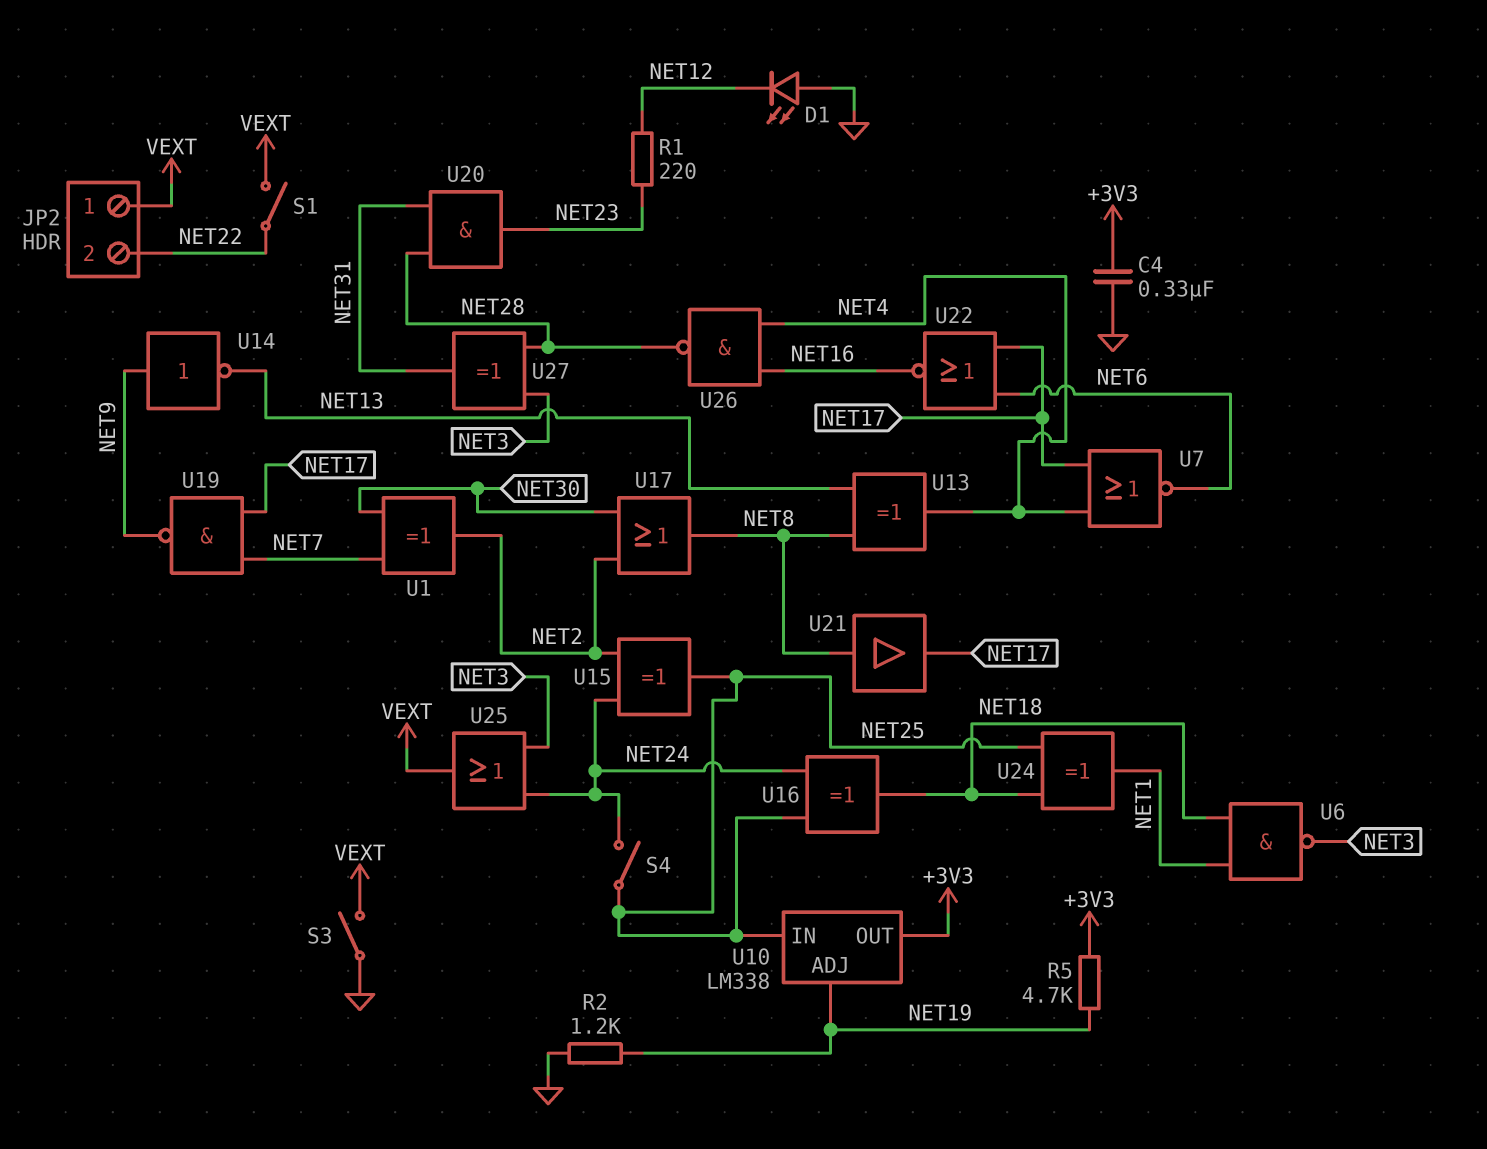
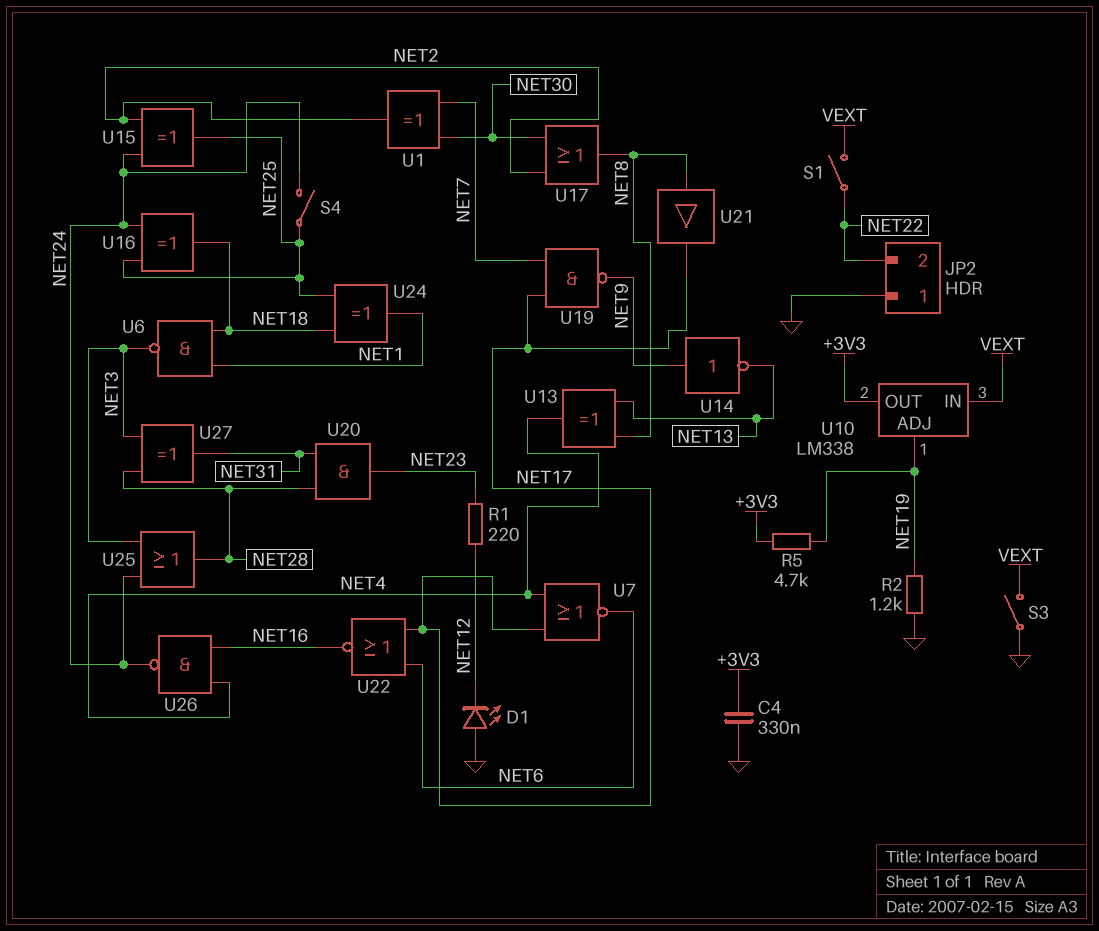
JP2 pin 1: VEXT -> GND
U10 pin IN: NET25 -> VEXT
U25: OR (in NET3, in NET24, out VEXT) -> OR (in NET3, in NET24, out NET28)
U26: NAND (in NET4, in NET16, out NET28) -> NAND (in NET4, in NET16, out NET24)

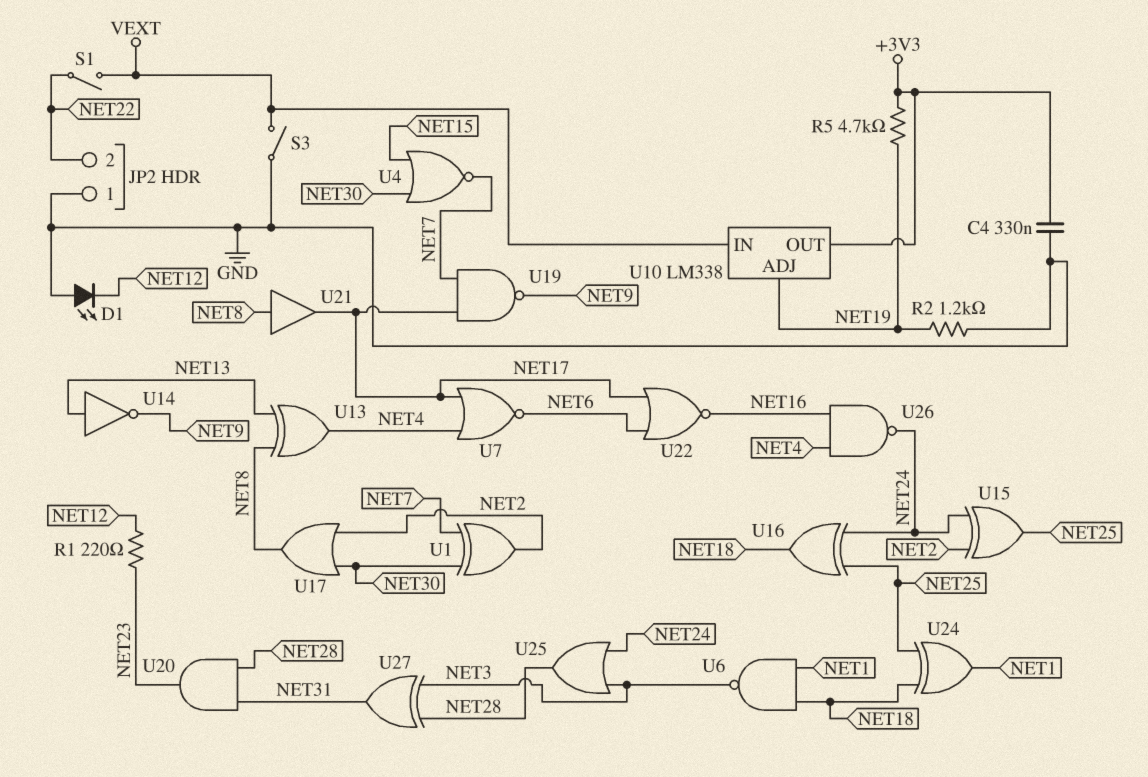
S4: switch (NET24, NET25) -> none
U4: none -> NOR (in NET15, in NET30, out NET7)
U14: NOT (in NET9, out NET13) -> NOT (in NET13, out NET9)

